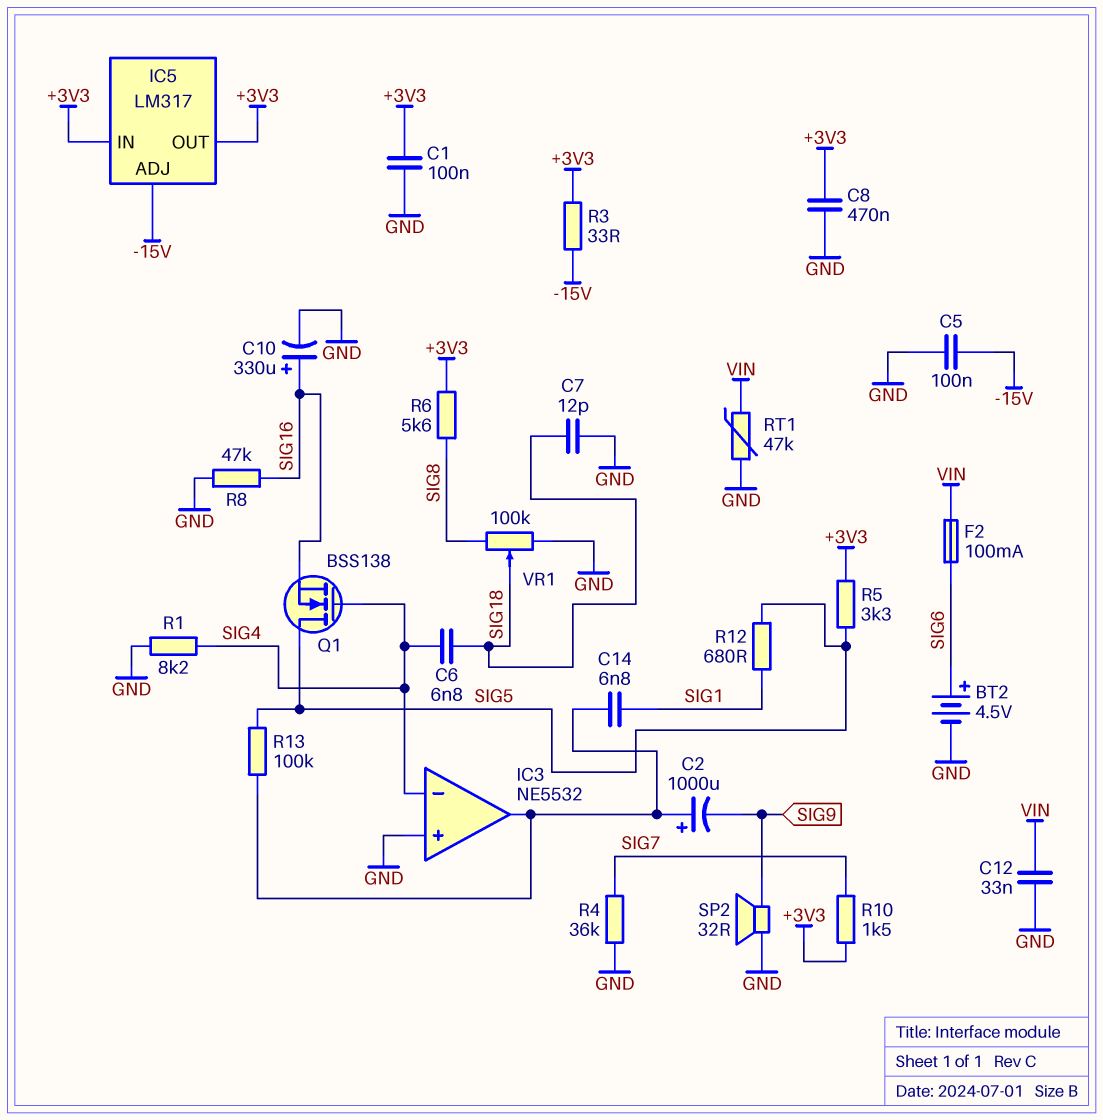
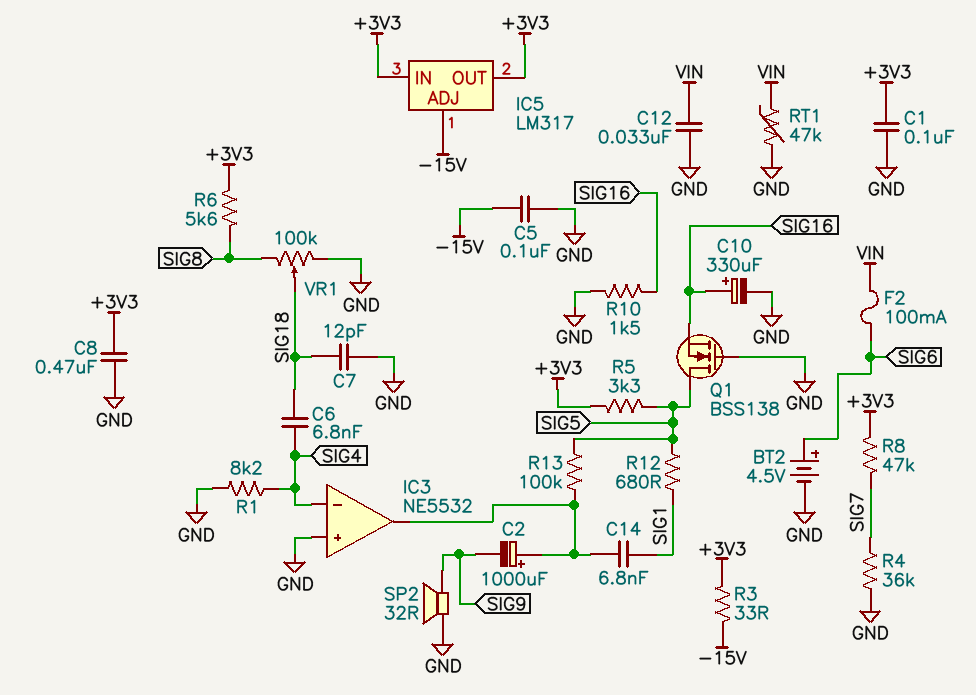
Q1: NMOS BSS138 (G SIG4, D SIG5, S SIG16) -> NMOS BSS138 (G GND, D SIG5, S SIG16)
R8: 47k (GND, SIG16) -> 47k (+3V3, SIG7)
R10: 1.5k (+3V3, SIG7) -> 1.5k (GND, SIG16)

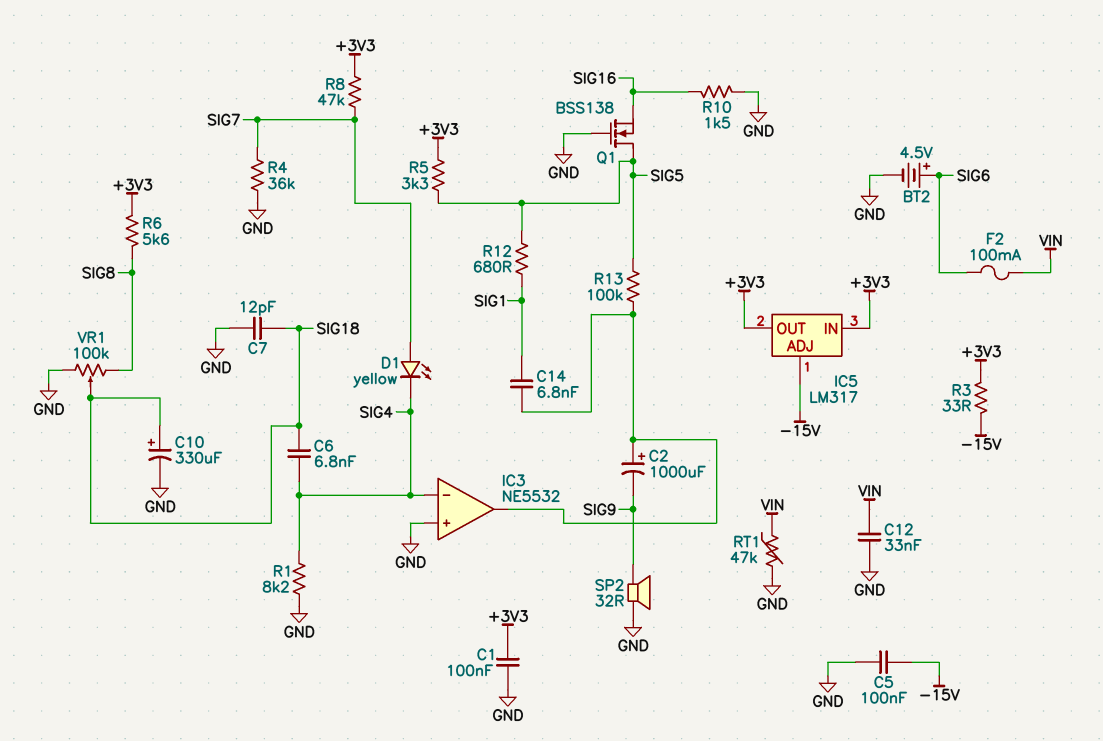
C8: 470nF (+3V3, GND) -> none
C10: 330uF (plus SIG16, minus GND) -> 330uF (plus SIG18, minus GND)
D1: none -> LED yellow (A SIG7, K SIG4)

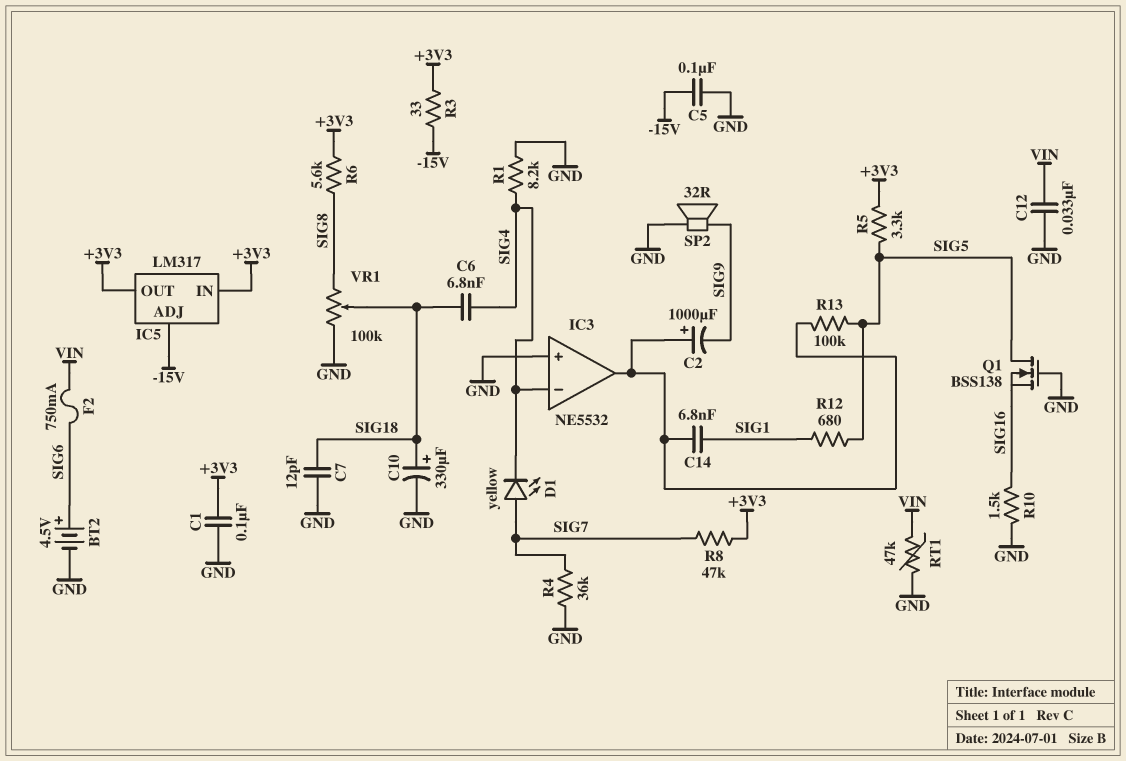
F2: 100mA (SIG6, VIN) -> 750mA (SIG6, VIN)

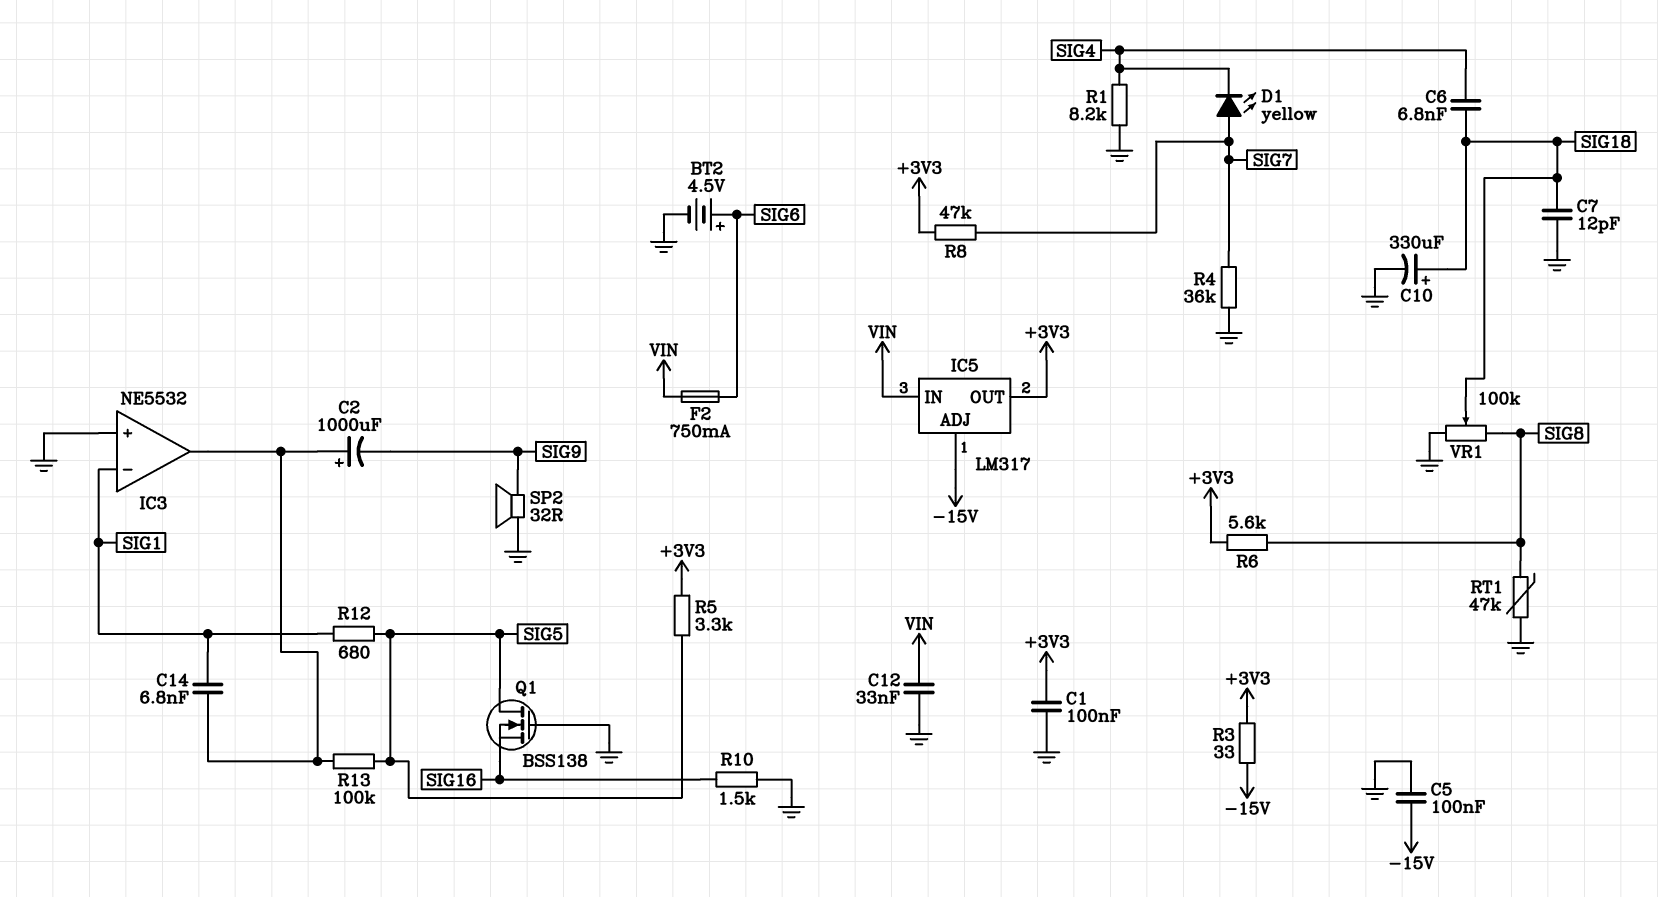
IC3 pin in-: SIG4 -> SIG1
IC5 pin IN: +3V3 -> VIN
RT1: 47k (GND, VIN) -> 47k (GND, SIG8)

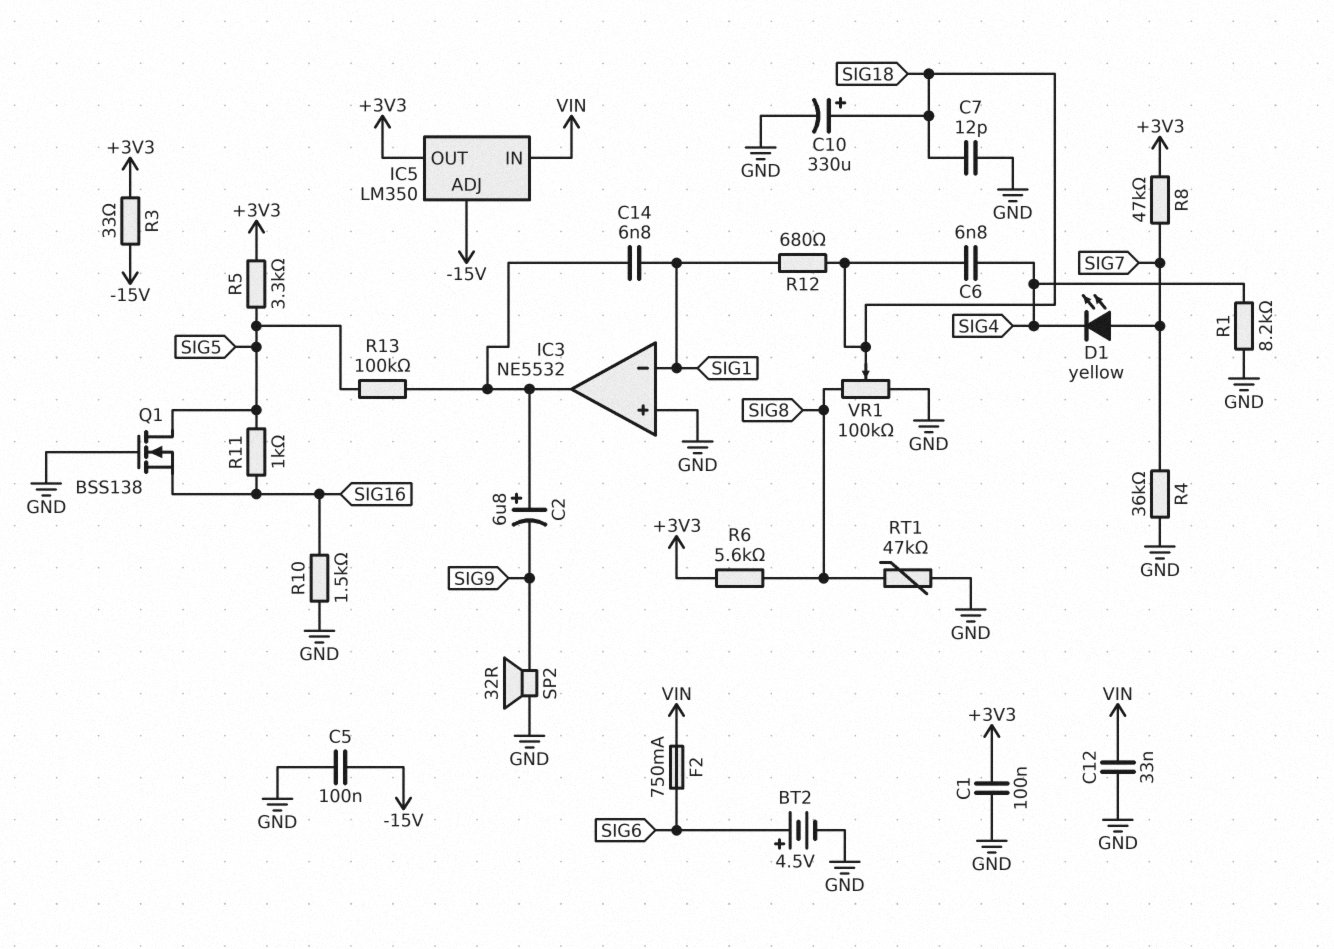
C2: 1000uF (plus IC3/out, minus SIG9) -> 6.8uF (plus IC3/out, minus SIG9)
IC5: LM317 -> LM350
R11: none -> 1k (SIG5, SIG16)
R12: 680 (SIG1, SIG5) -> 680 (SIG1, SIG18)

